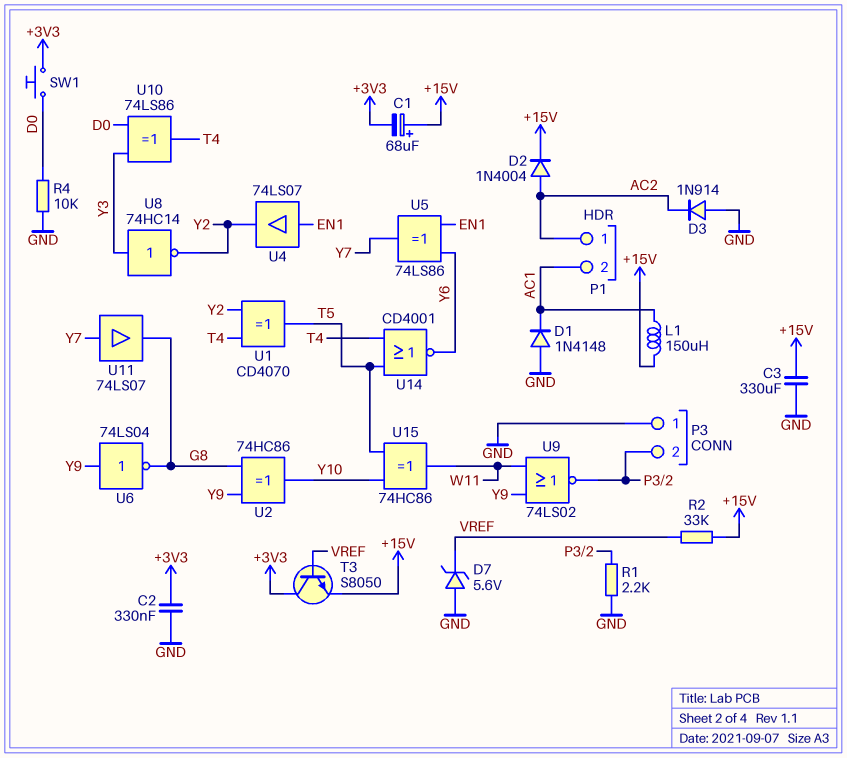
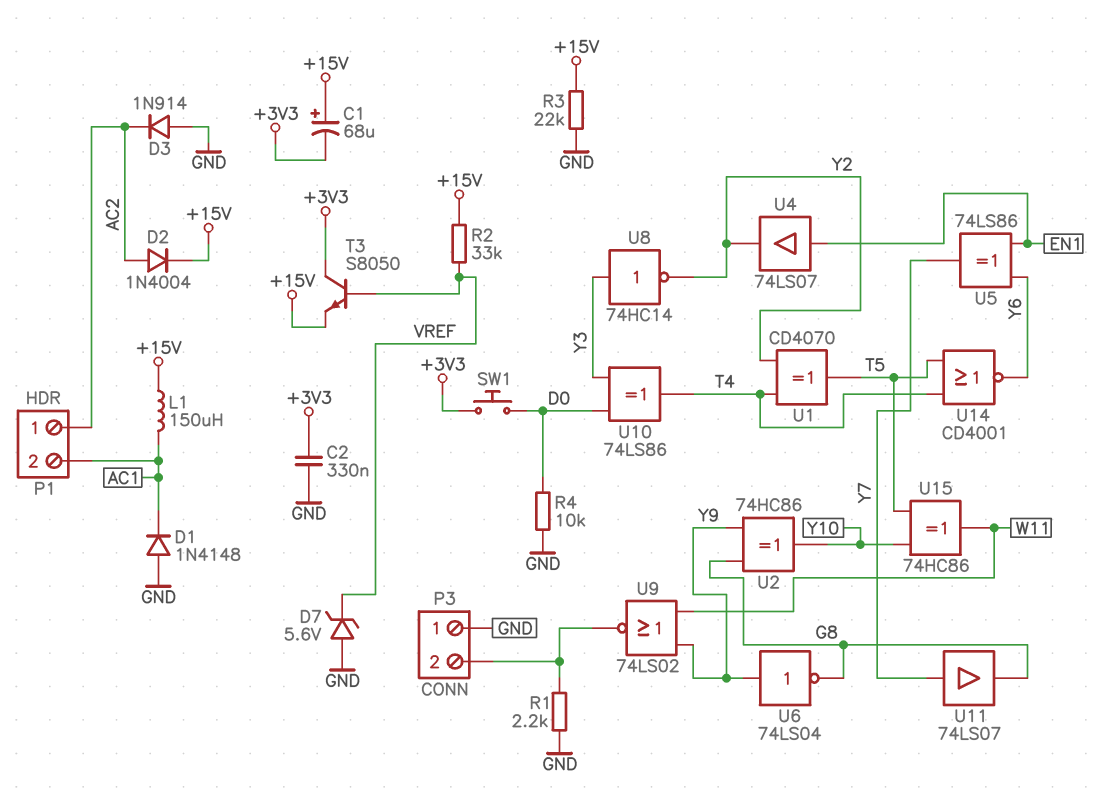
C3: 330uF (+15V, GND) -> none
R3: none -> 22k (+15V, GND)

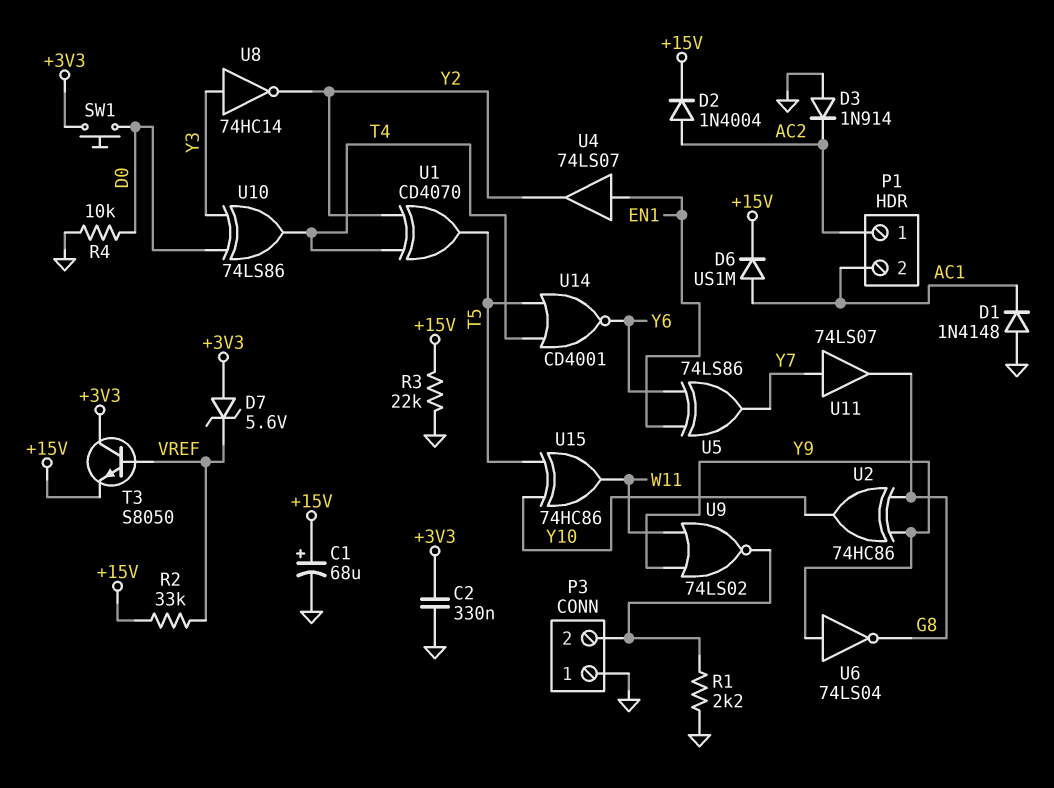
C1: 68uF (plus +15V, minus +3V3) -> 68uF (plus +15V, minus GND)
D6: none -> diode US1M (A AC1, K +15V)
D7: zener 5.6V (A GND, K VREF) -> zener 5.6V (A +3V3, K VREF)
L1: 150uH (+15V, AC1) -> none

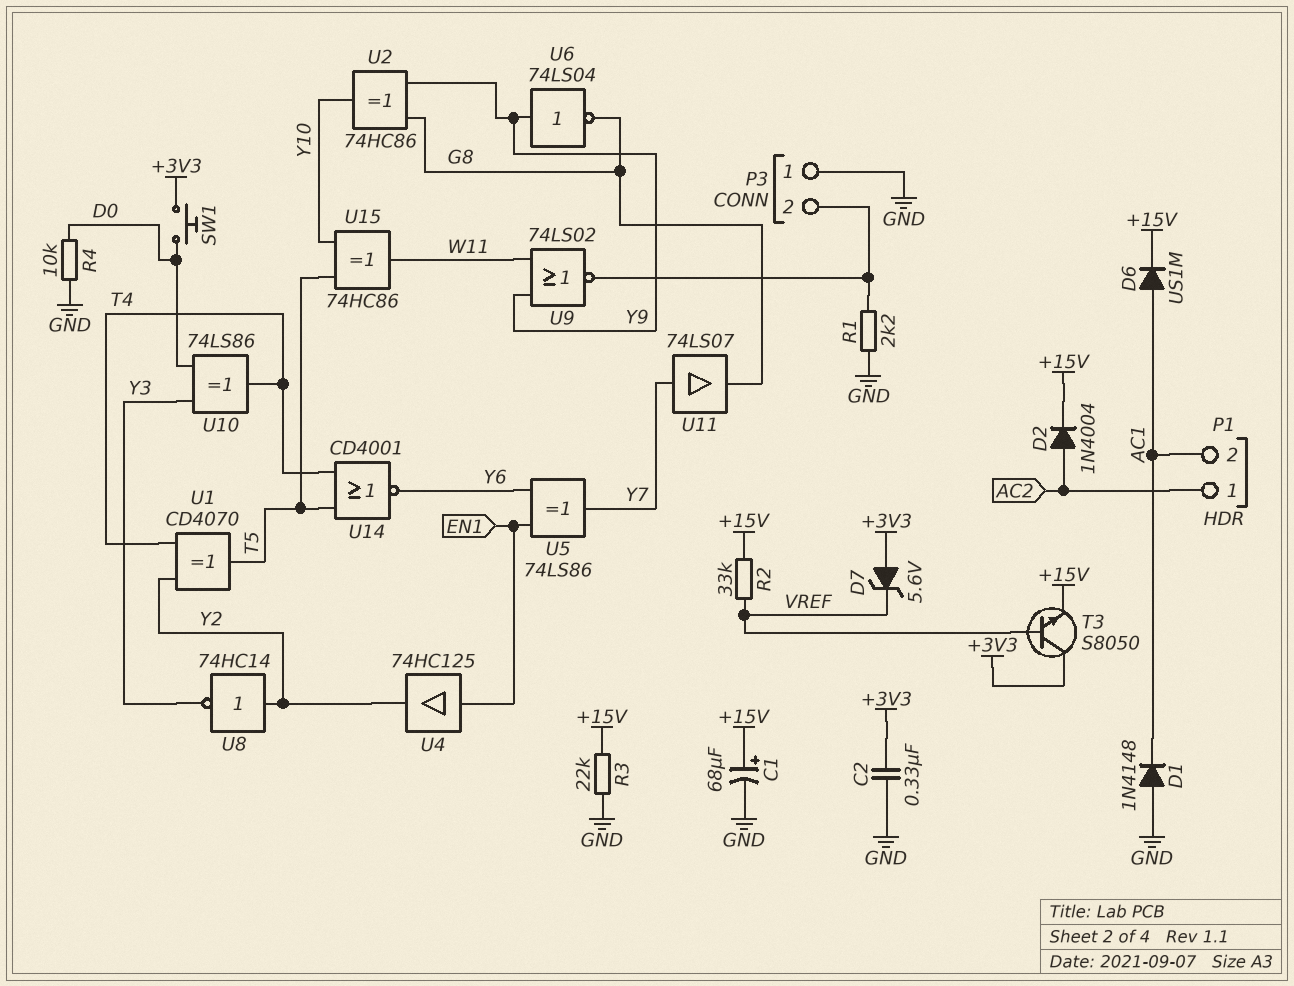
D3: diode 1N914 (A GND, K AC2) -> none
U4: buffer 74LS07 (in EN1, out Y2) -> buffer 74HC125 (in EN1, out Y2)
U8: NOT 74HC14 (in Y3, out Y2) -> NOT 74HC14 (in Y2, out Y3)

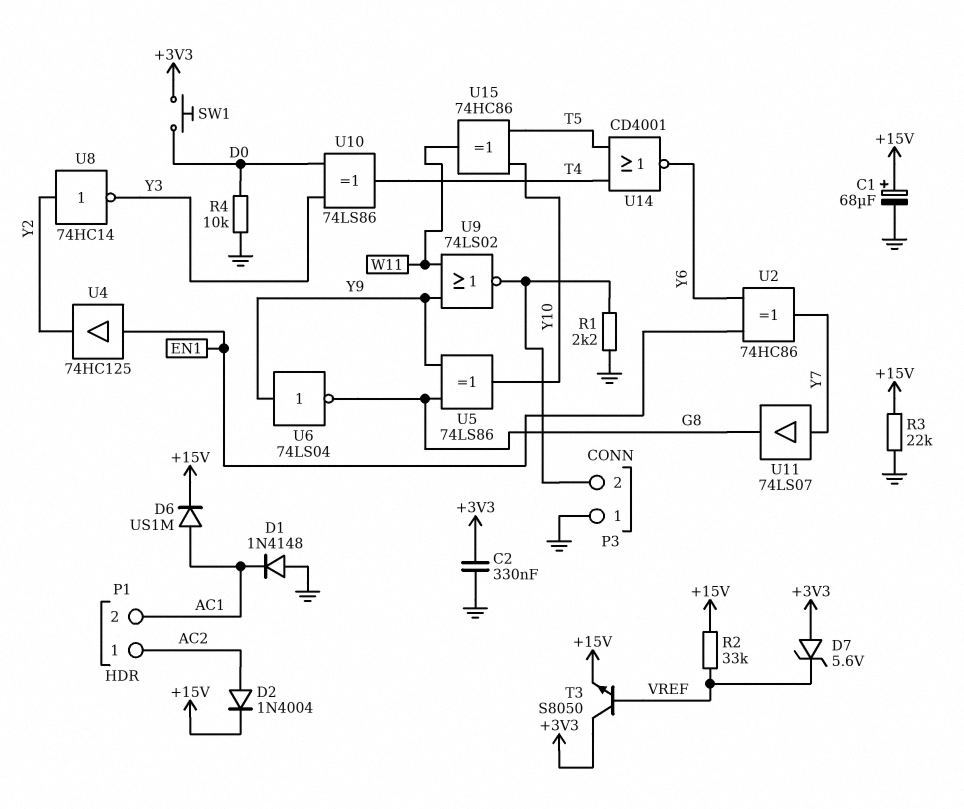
U1: XOR CD4070 (in T4, in Y2, out T5) -> none
U2: XOR 74HC86 (in G8, in Y9, out Y10) -> XOR 74HC86 (in EN1, in Y6, out Y7)
U5: XOR 74LS86 (in EN1, in Y6, out Y7) -> XOR 74LS86 (in G8, in Y9, out Y10)

